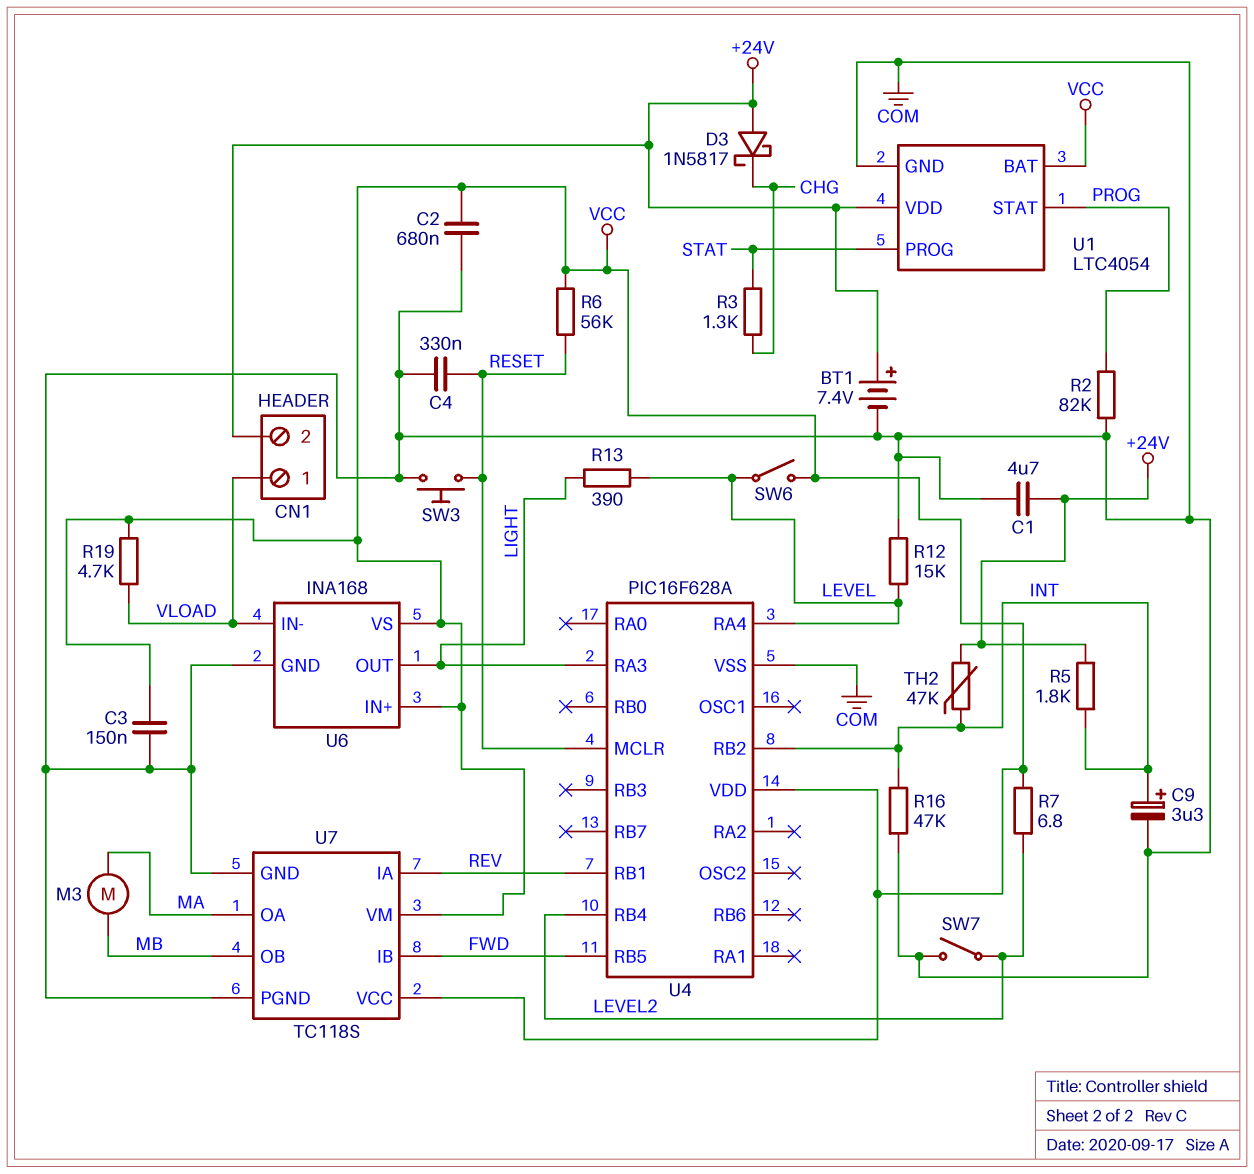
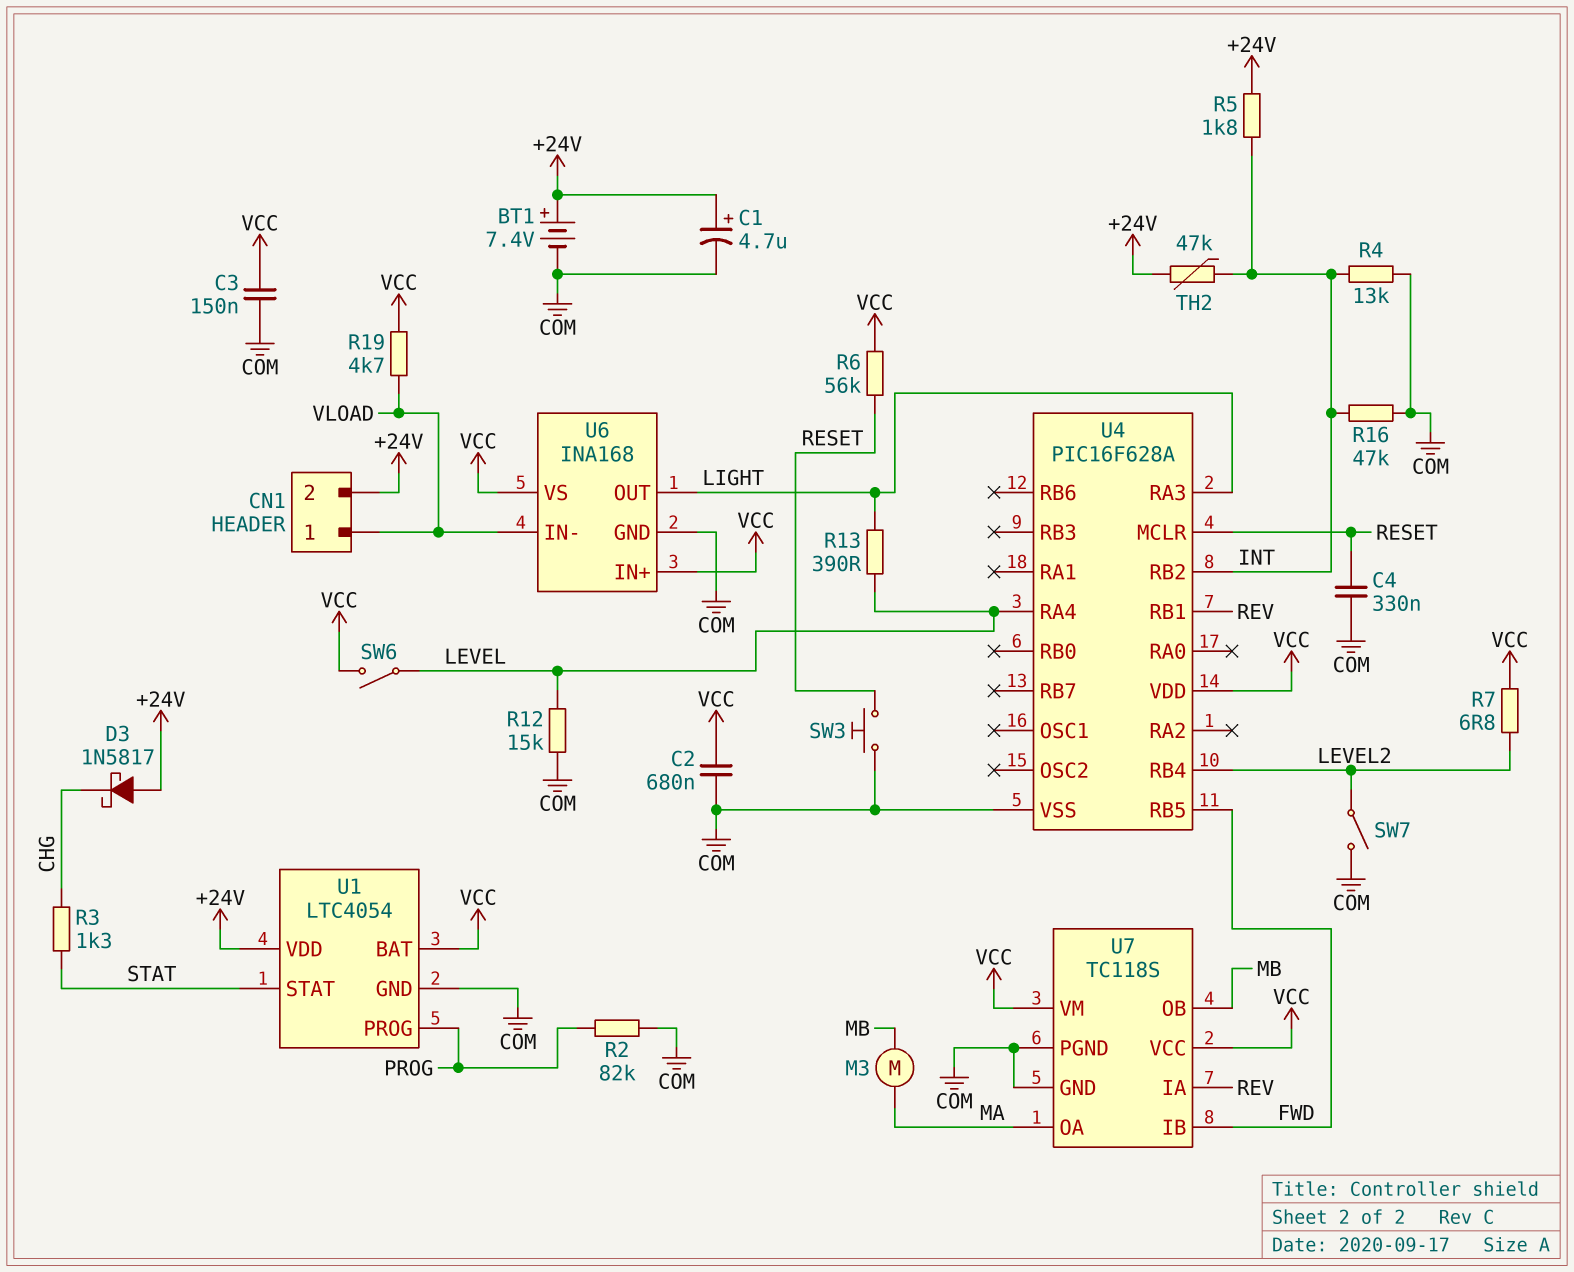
C1: 4.7uF (+24V, COM) -> 4.7uF (plus +24V, minus COM)
C9: 3.3uF (plus INT, minus COM) -> none
R4: none -> 13k (COM, INT)
U1 pin PROG: STAT -> PROG
U1 pin STAT: PROG -> STAT

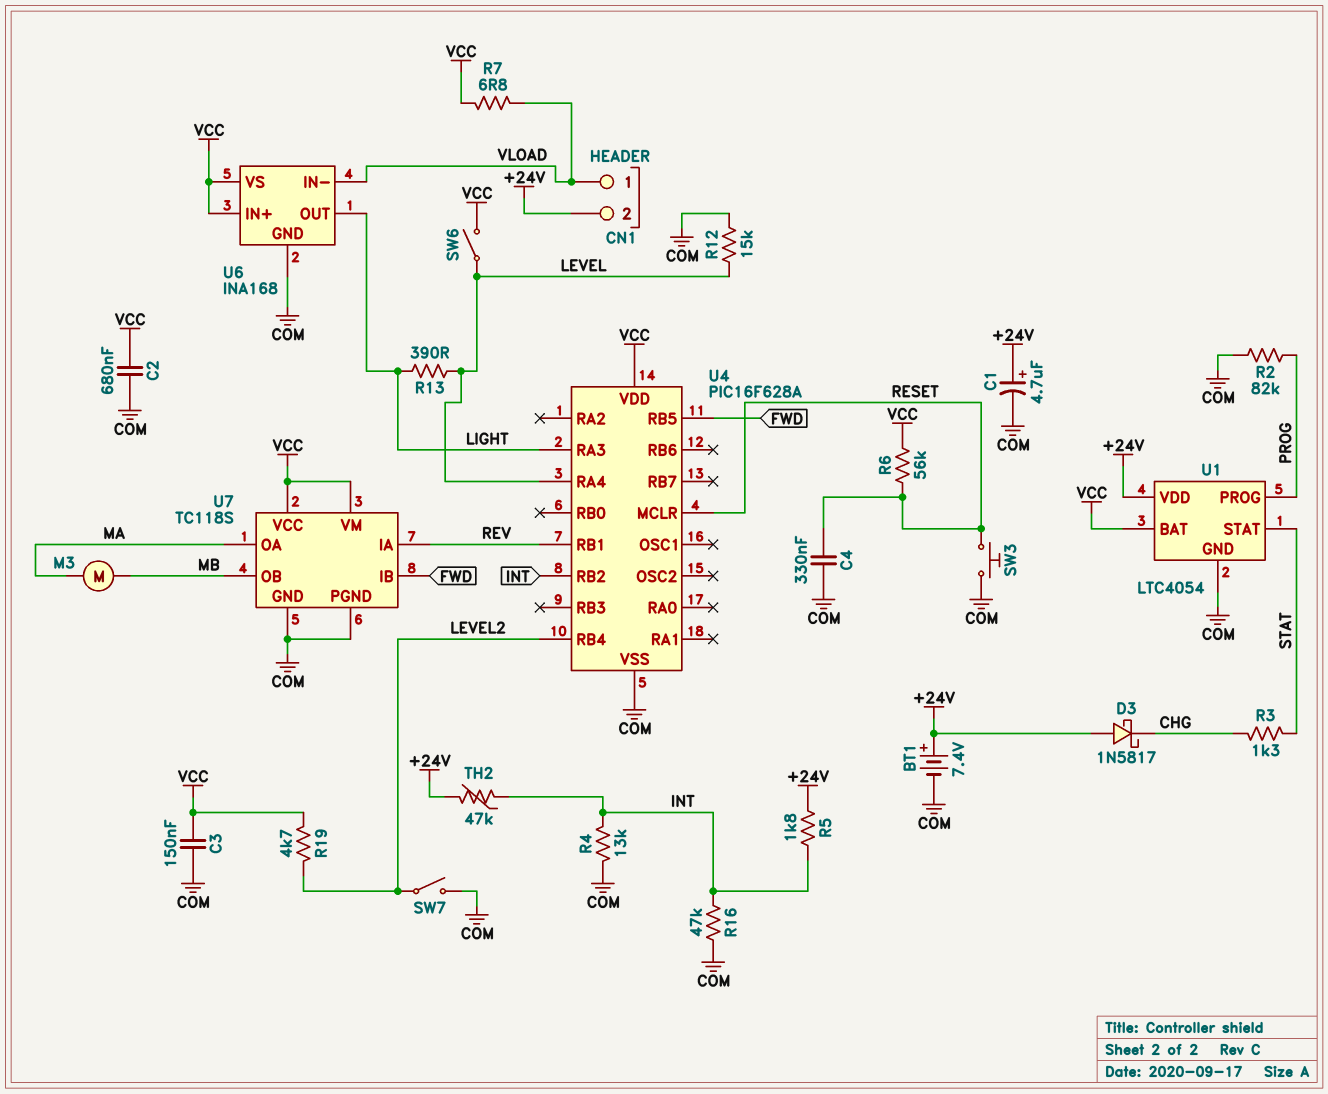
R7: 6.8 (LEVEL2, VCC) -> 6.8 (VCC, VLOAD)
R19: 4.7k (VCC, VLOAD) -> 4.7k (LEVEL2, VCC)

